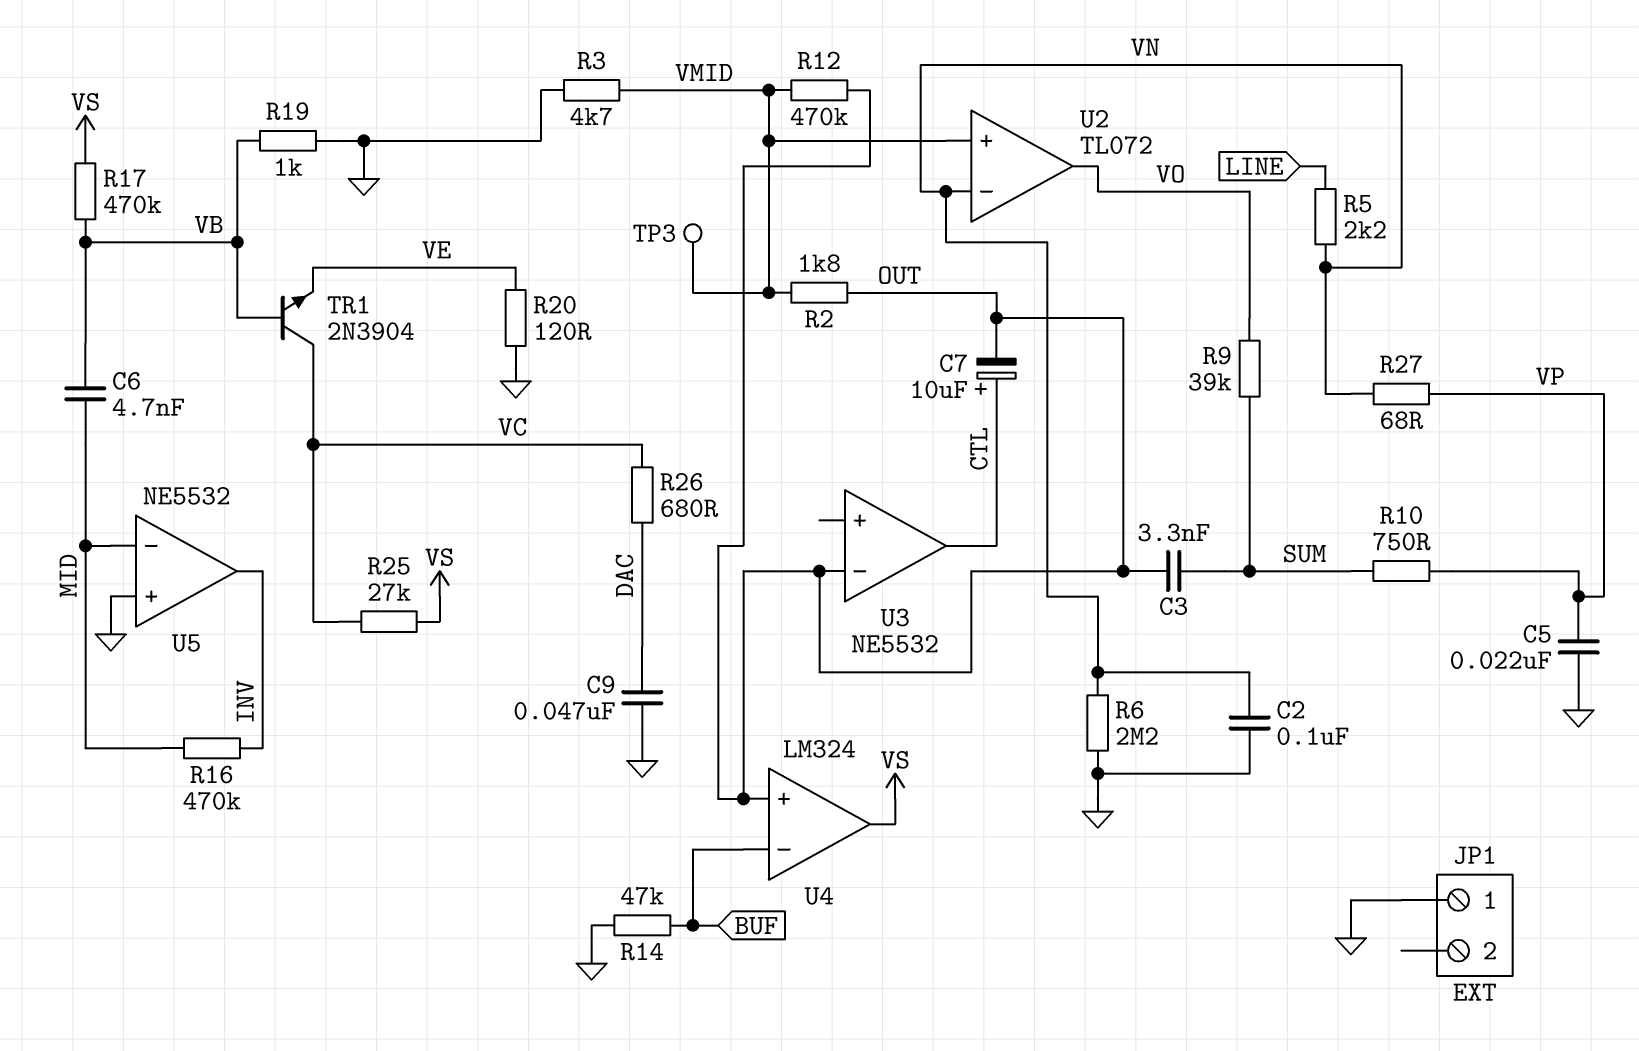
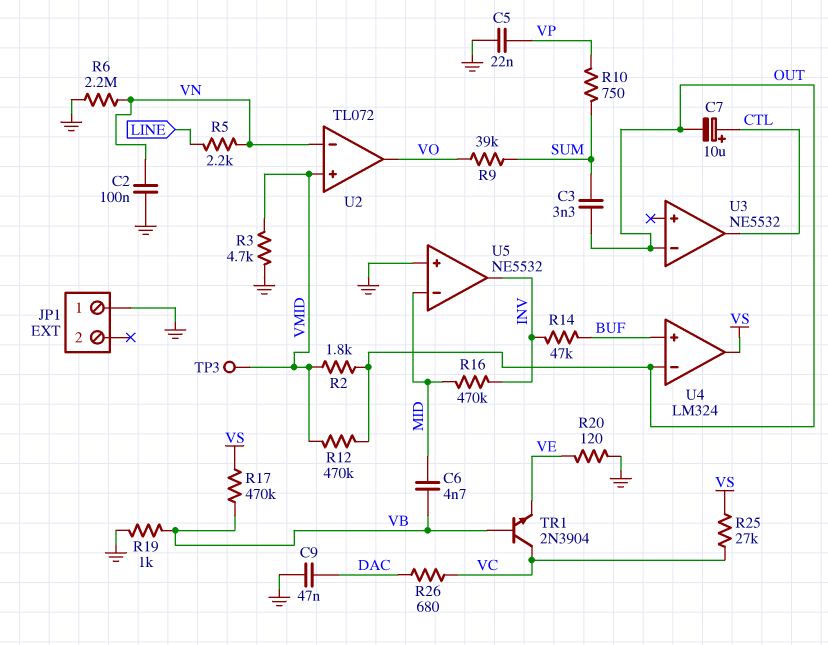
R14: 47k (BUF, GND) -> 47k (BUF, INV)
R27: 68 (VN, VP) -> none
U4 pin in+: OUT -> BUF
U4 pin in-: BUF -> OUT

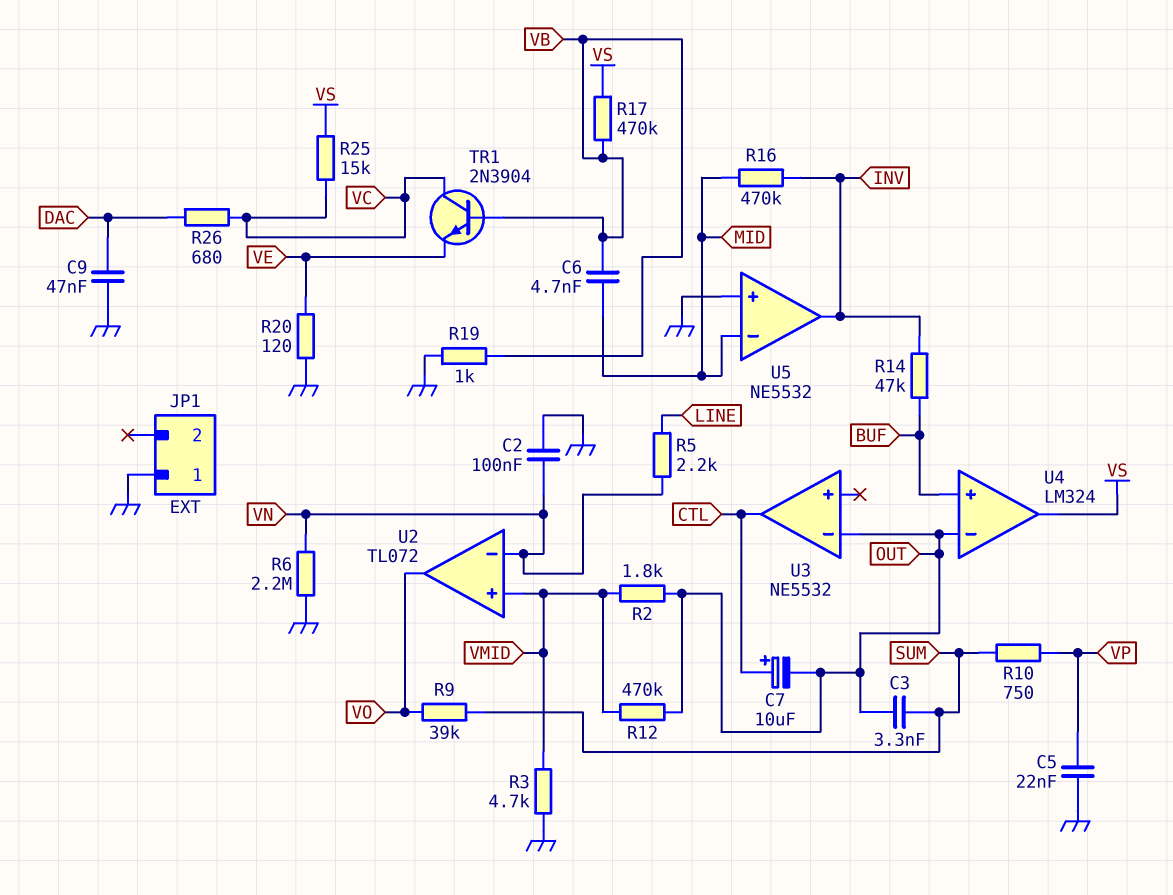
R25: 27k (VC, VS) -> 15k (VC, VS)
TP3: test point (VMID) -> none

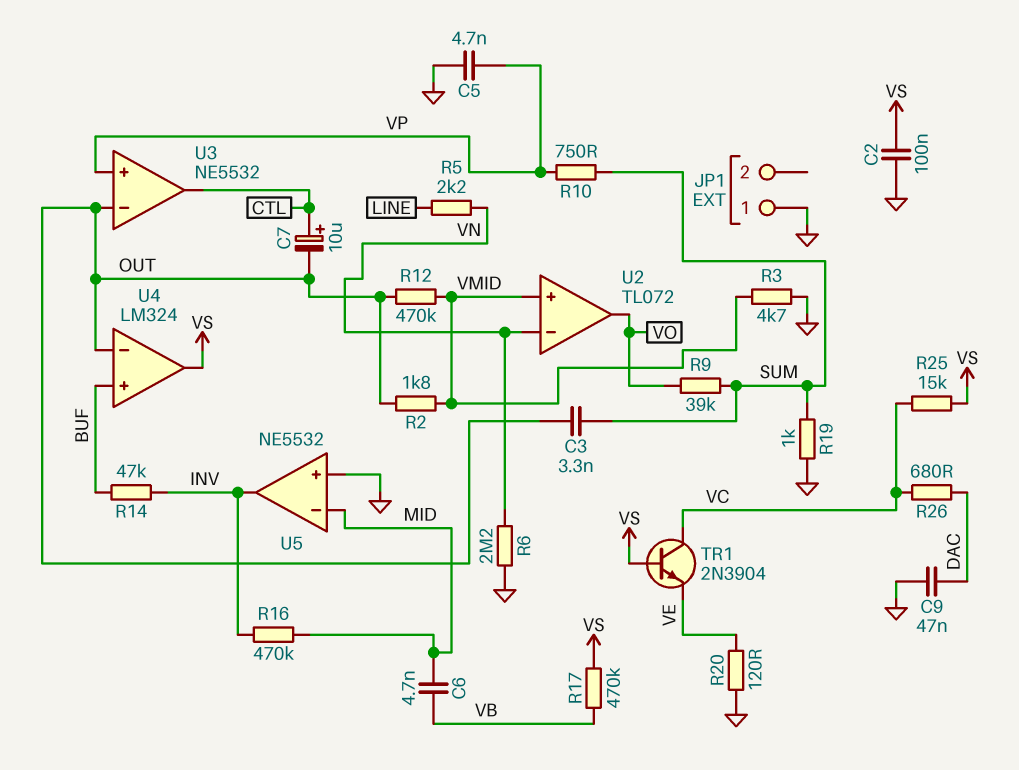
C2: 100nF (GND, VN) -> 100nF (GND, VS)
C5: 22nF (GND, VP) -> 4.7nF (GND, VP)
R19: 1k (GND, VB) -> 1k (GND, SUM)
TR1: NPN 2N3904 (B VB, C VC, E VE) -> NPN 2N3904 (B VS, C VC, E VE)
U3 pin in+: none -> VP

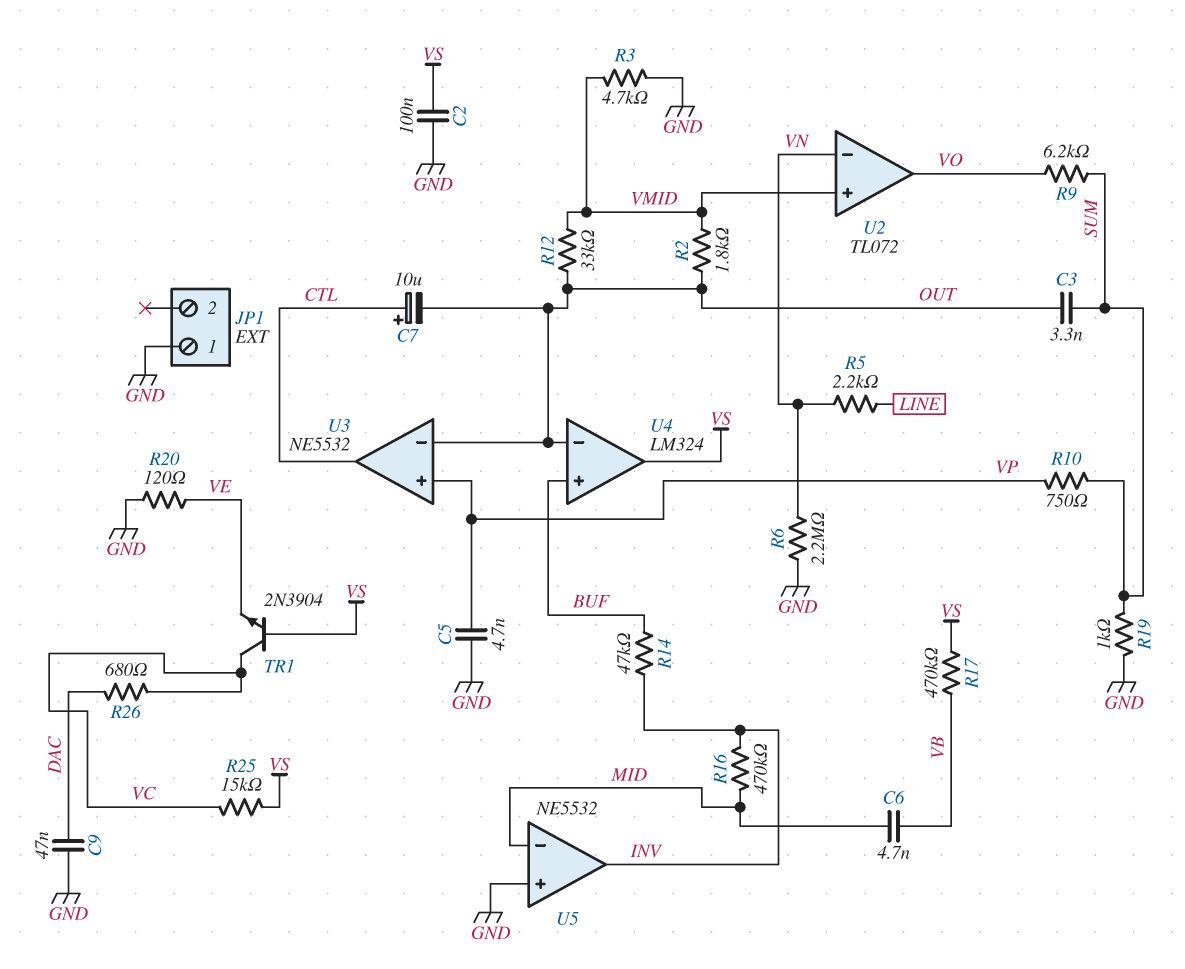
R9: 39k (SUM, VO) -> 6.2k (SUM, VO)
R12: 470k (OUT, VMID) -> 33k (OUT, VMID)

